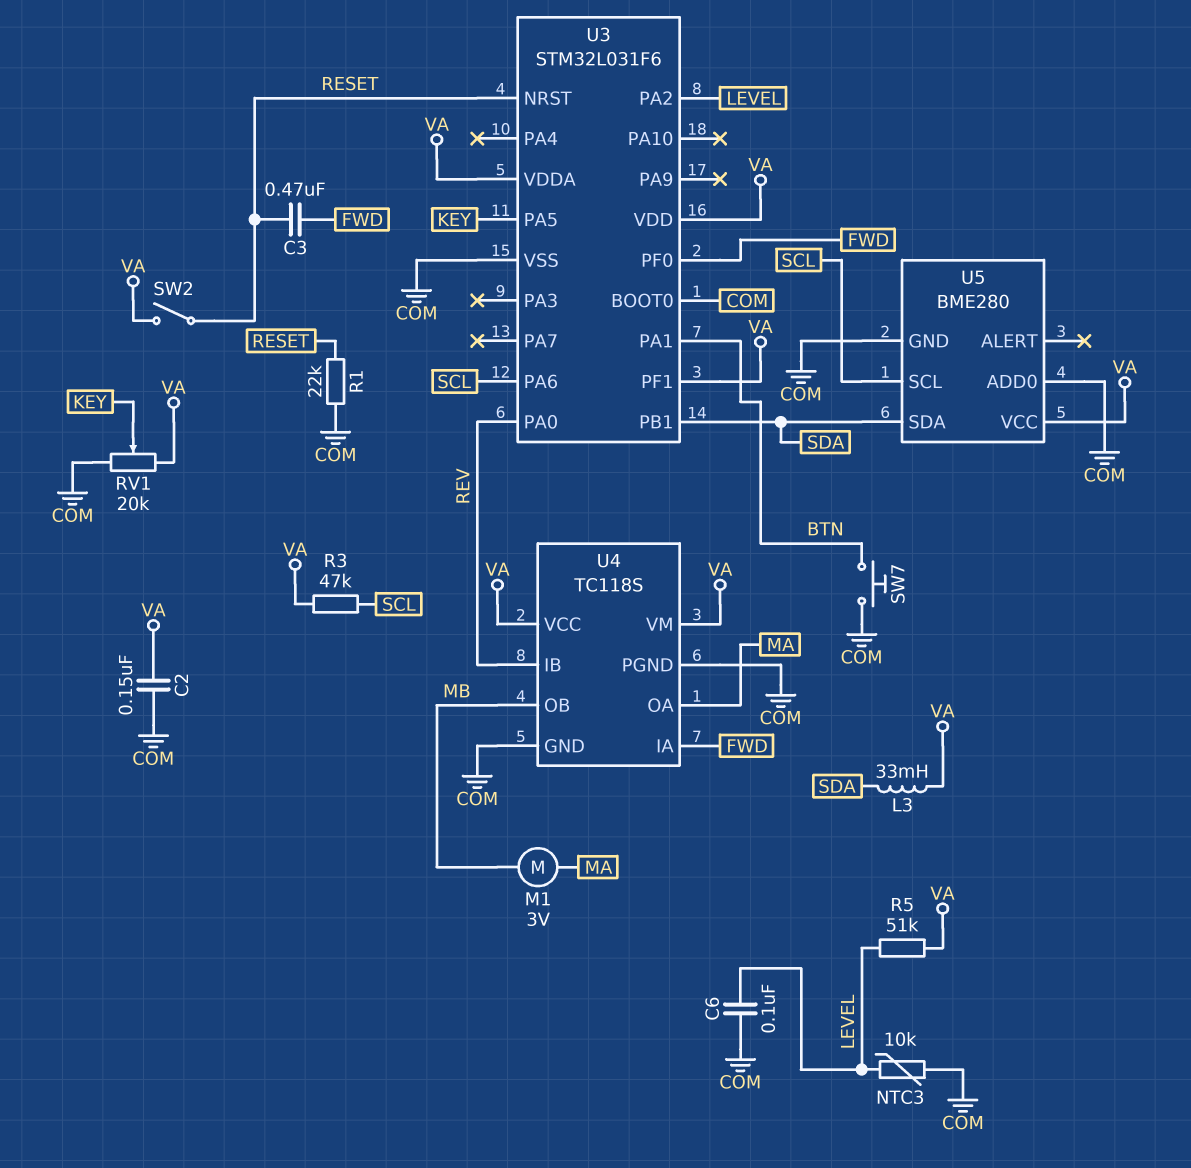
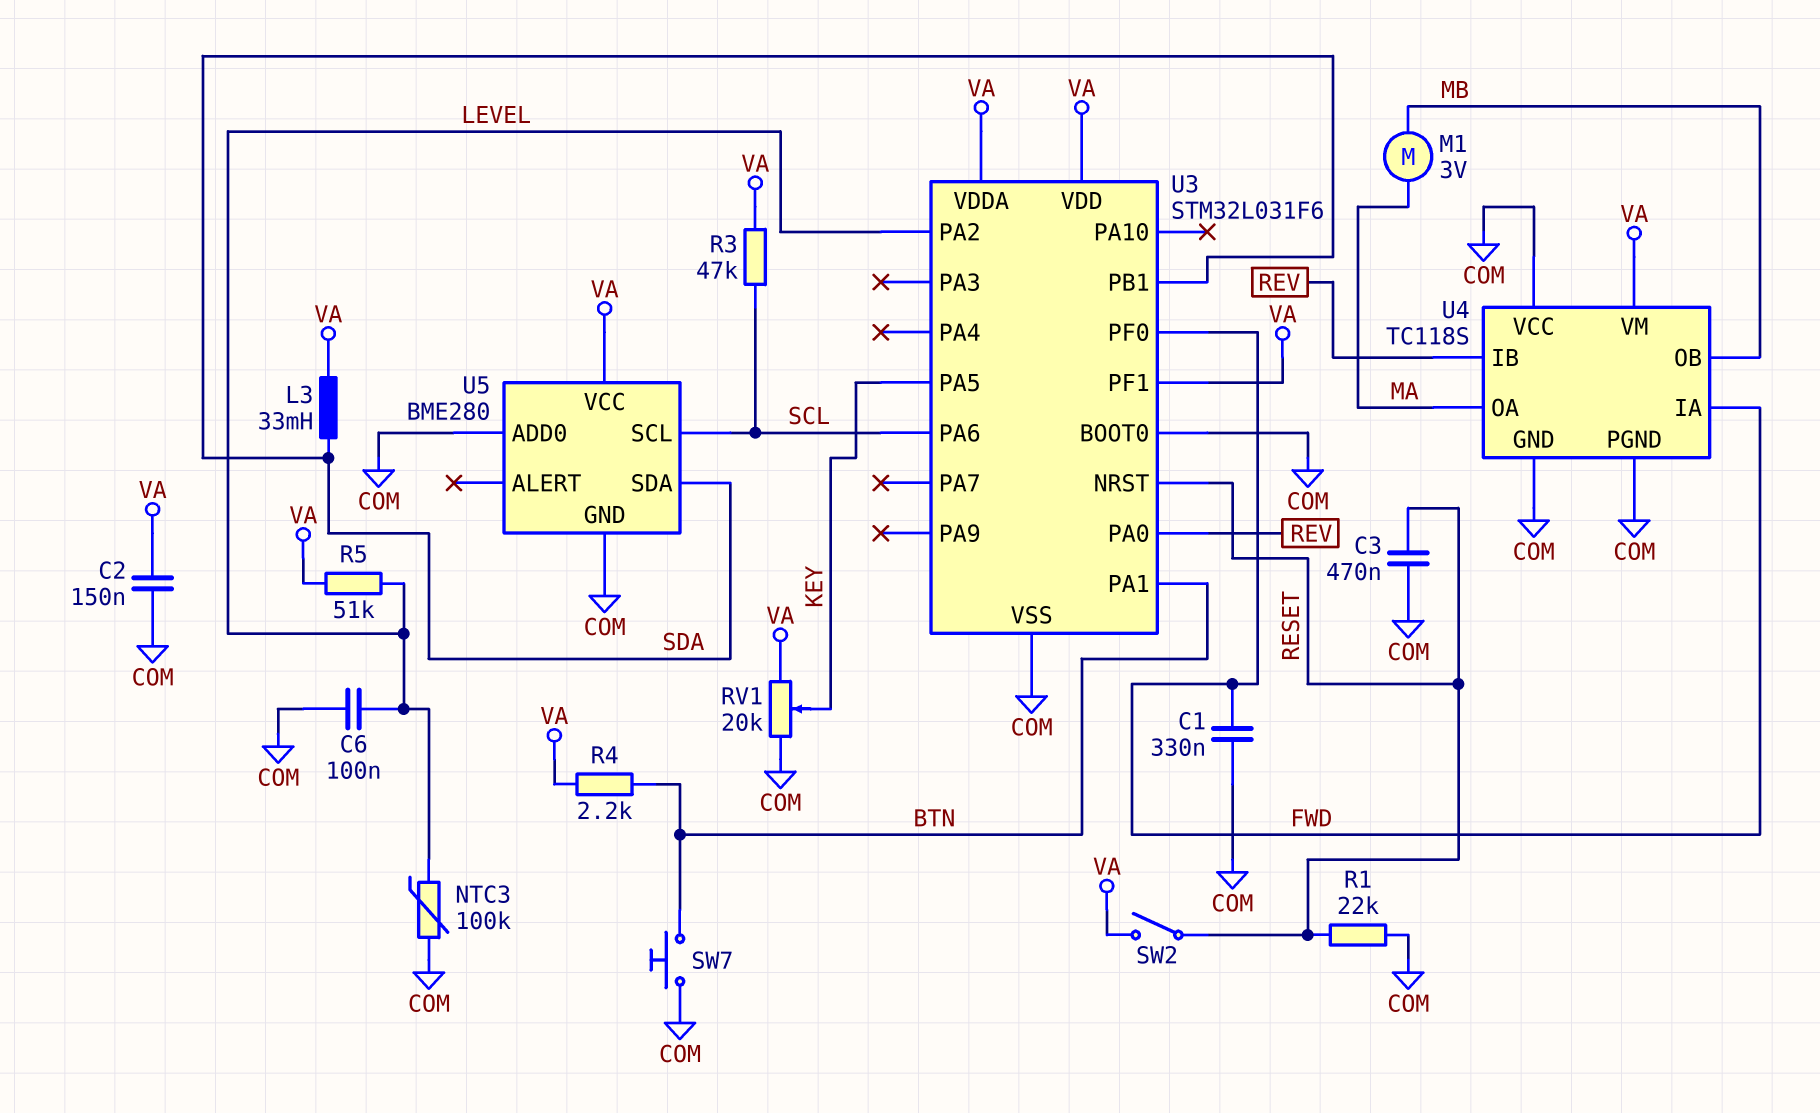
C1: none -> 330nF (COM, FWD)
C3: 470nF (FWD, RESET) -> 470nF (COM, RESET)
NTC3: 10k (COM, LEVEL) -> 100k (COM, LEVEL)
R4: none -> 2.2k (BTN, VA)
U4 pin VCC: VA -> COM

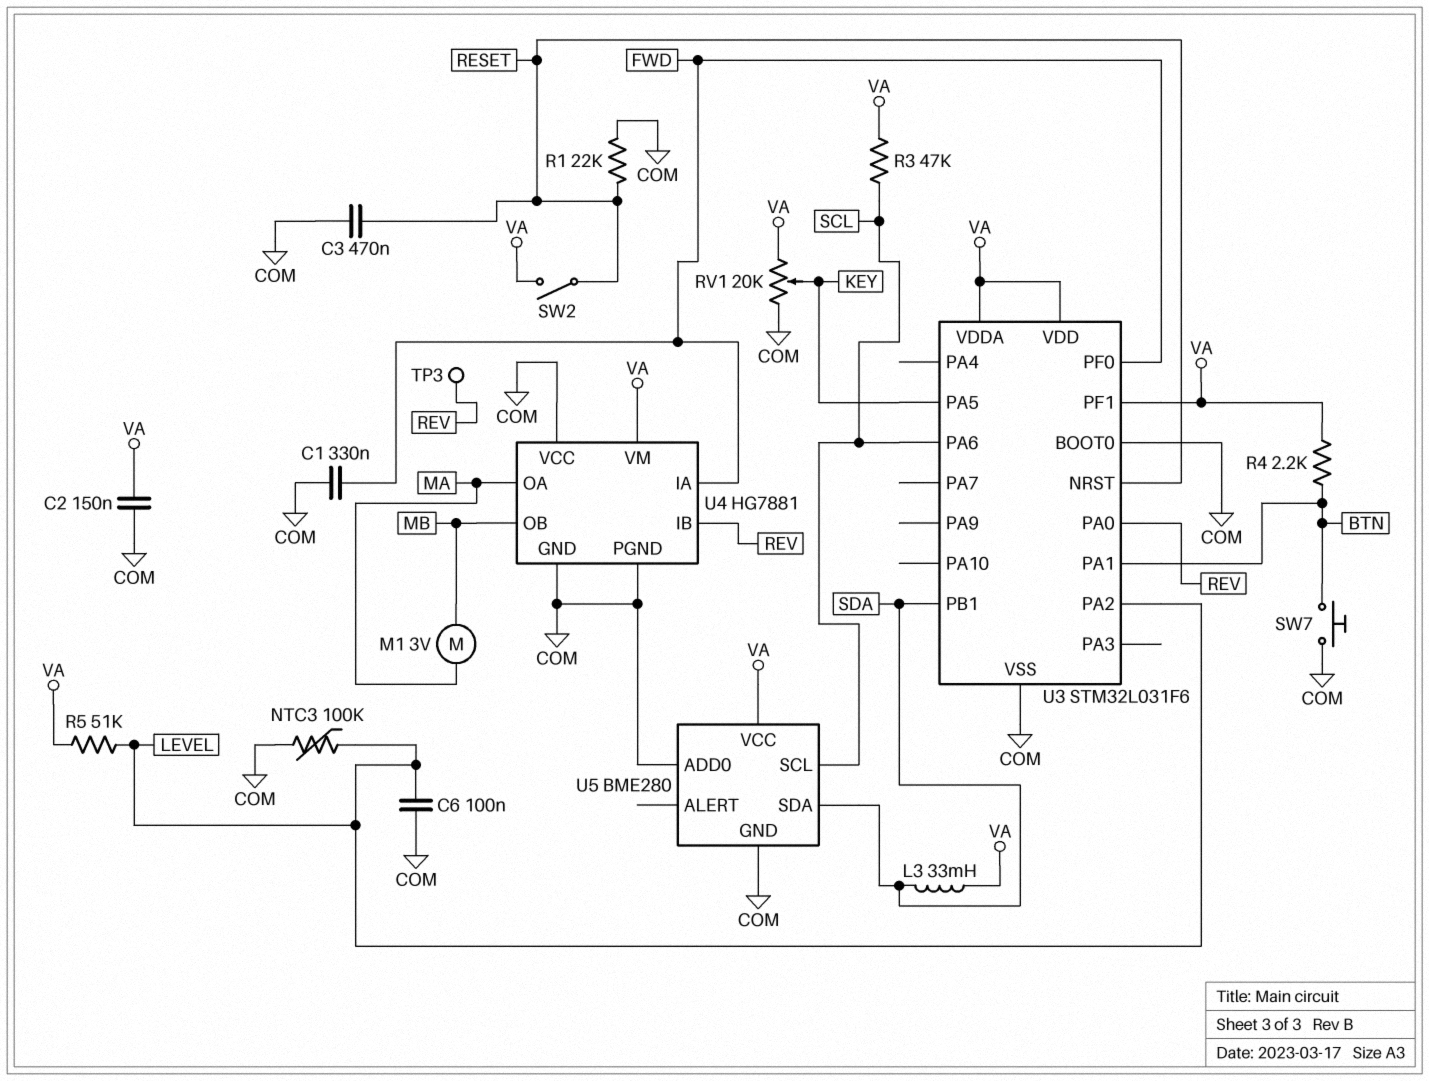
TP3: none -> test point (REV)
U4: TC118S -> HG7881

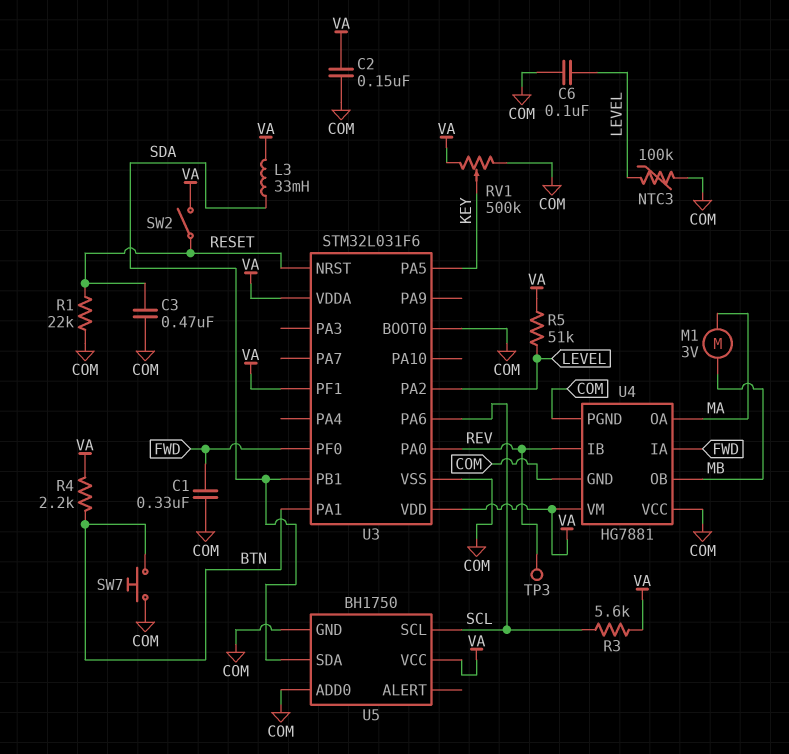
R3: 47k (SCL, VA) -> 5.6k (SCL, VA)
RV1: 20k (COM, VA, wiper KEY) -> 500k (COM, VA, wiper KEY)
U5: BME280 -> BH1750

